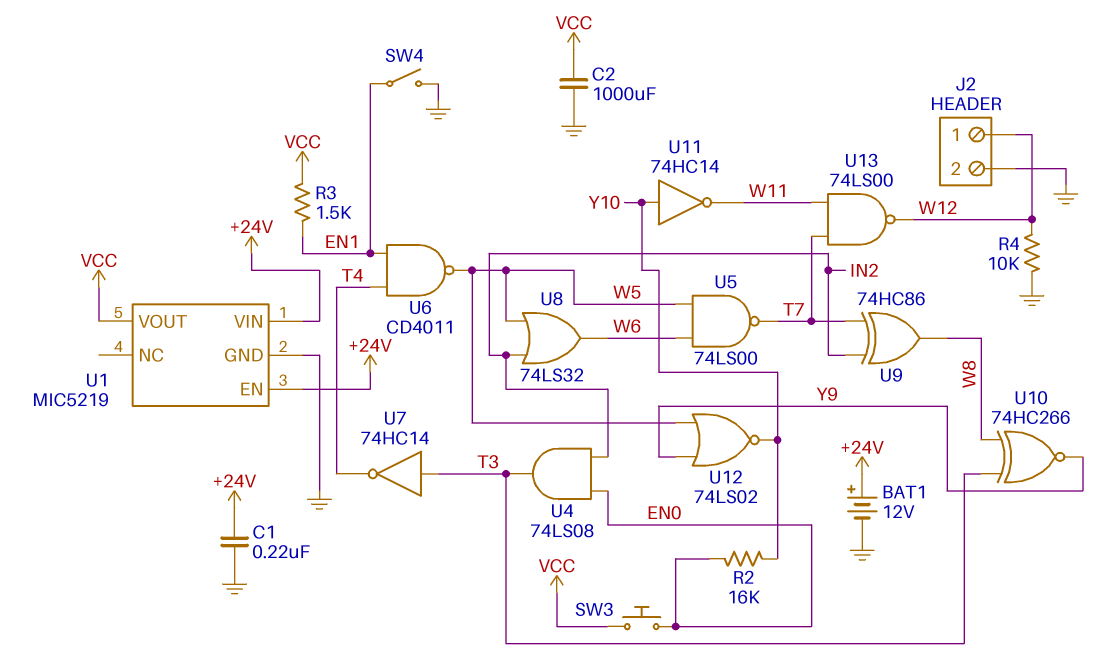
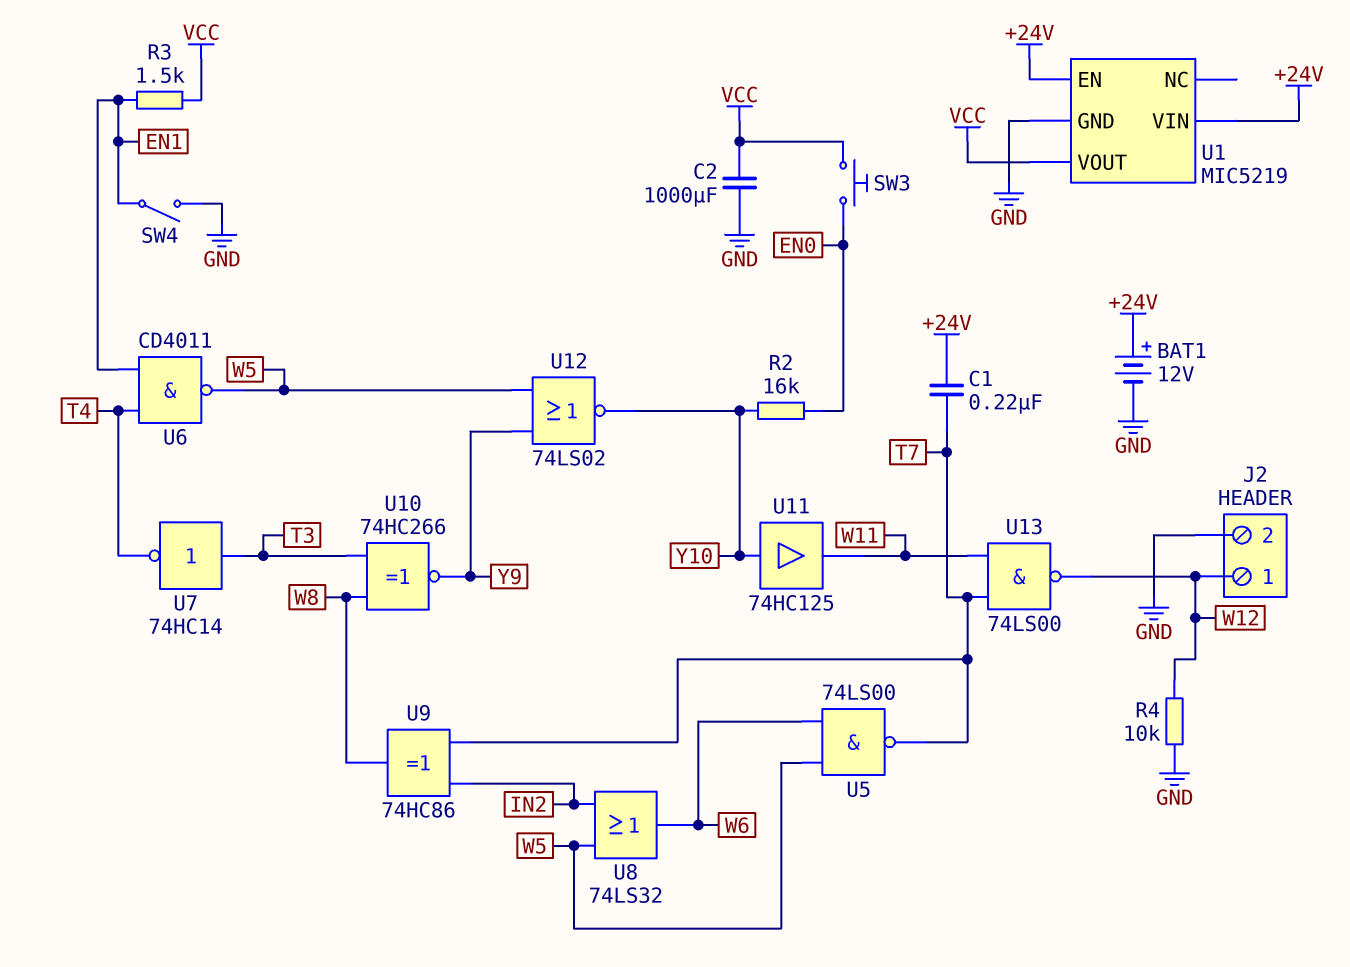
C1: 220nF (+24V, GND) -> 220nF (+24V, T7)
U4: AND 74LS08 (in EN0, in IN2, out T3) -> none
U11: NOT 74HC14 (in Y10, out W11) -> buffer 74HC125 (in Y10, out W11)

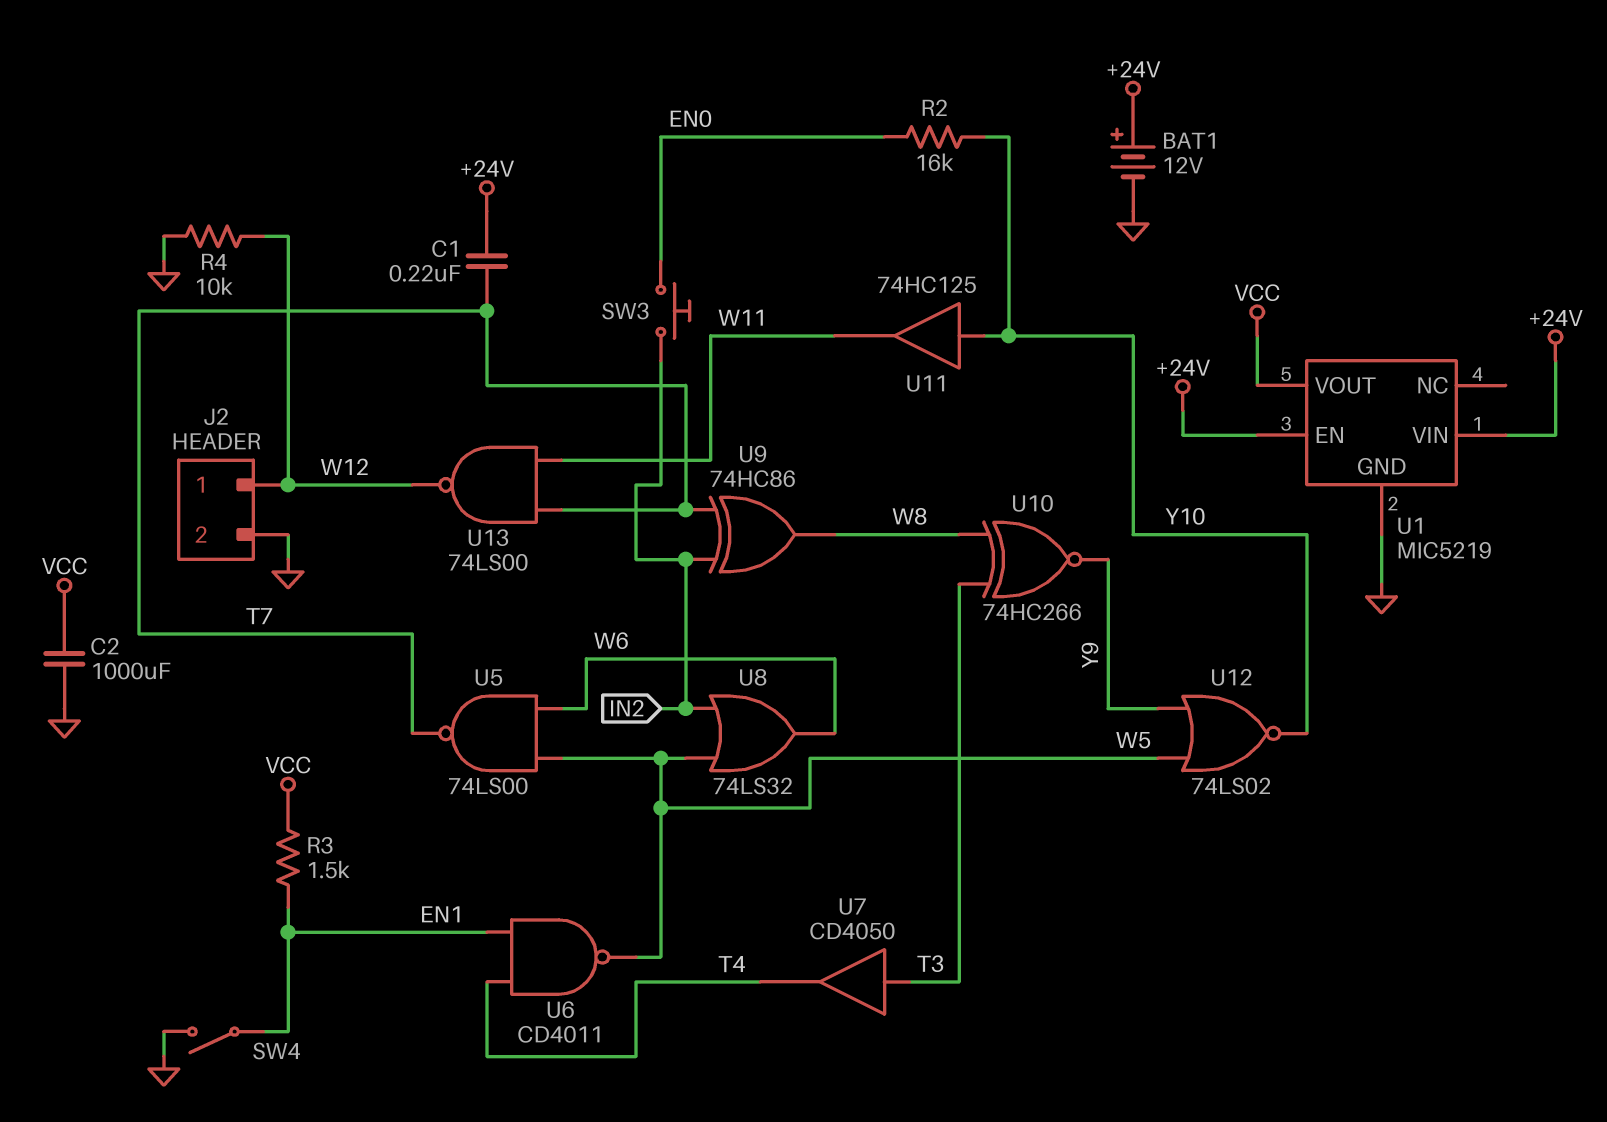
SW3: button (EN0, VCC) -> button (EN0, IN2)
U7: NOT 74HC14 (in T3, out T4) -> buffer CD4050 (in T3, out T4)

